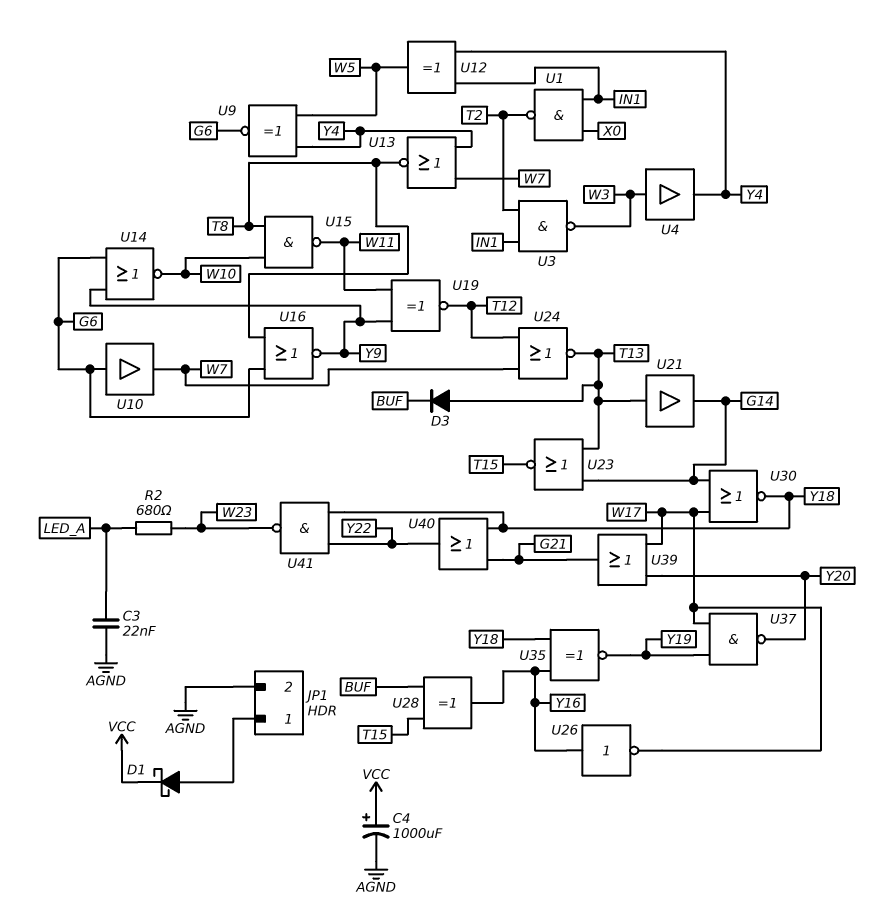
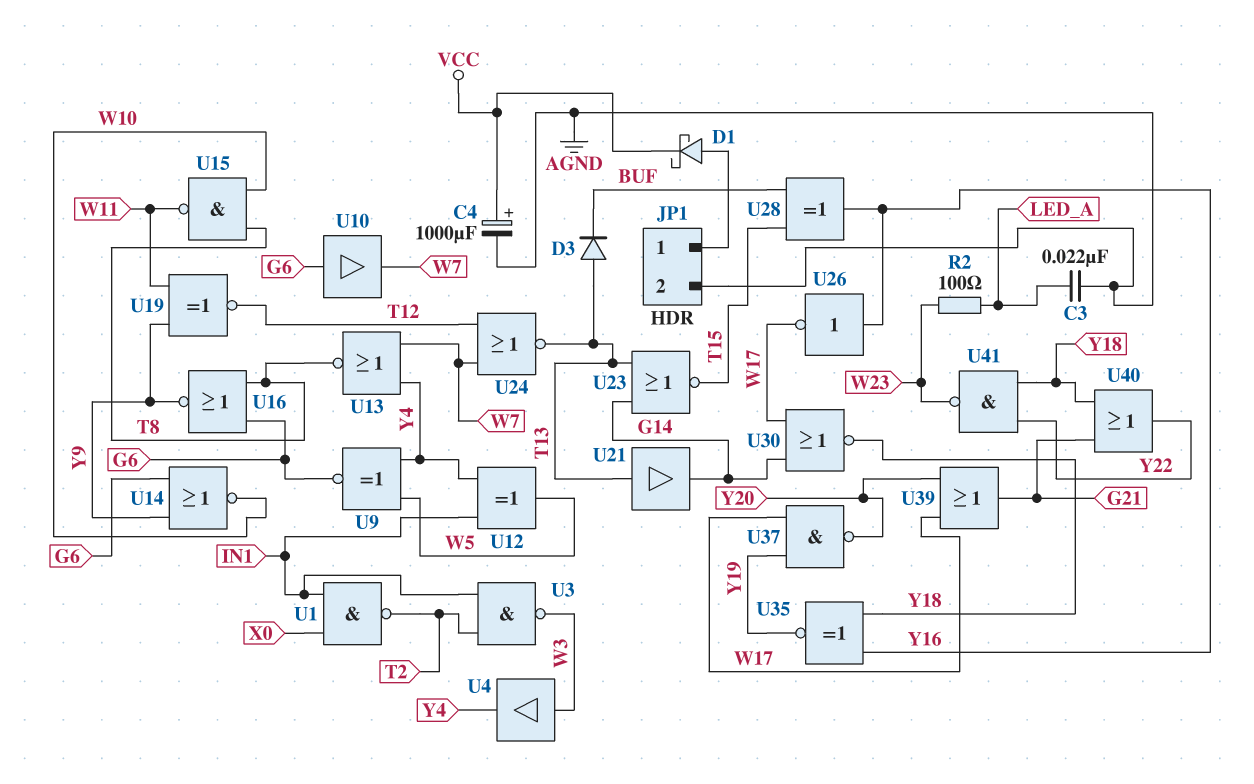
R2: 680 (LED_A, W23) -> 100 (LED_A, W23)

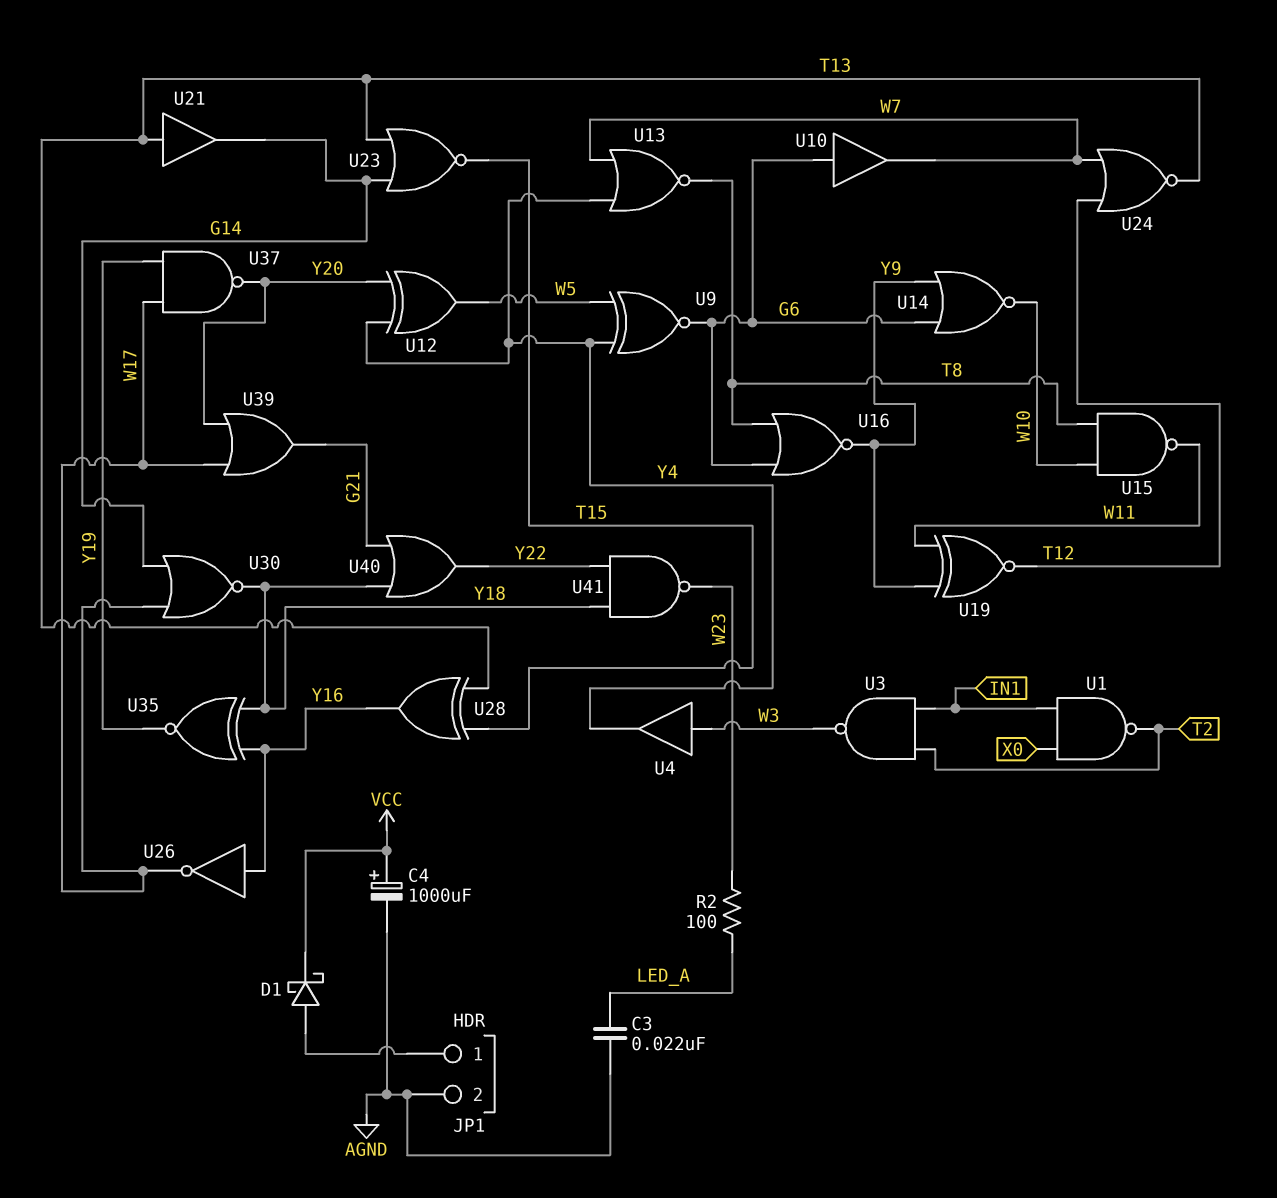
D3: diode (A T13, K BUF) -> none
U12: XOR (in IN1, in Y4, out W5) -> XOR (in Y4, in Y20, out W5)
U28: XOR (in BUF, in T15, out Y16) -> XOR (in T13, in T15, out Y16)

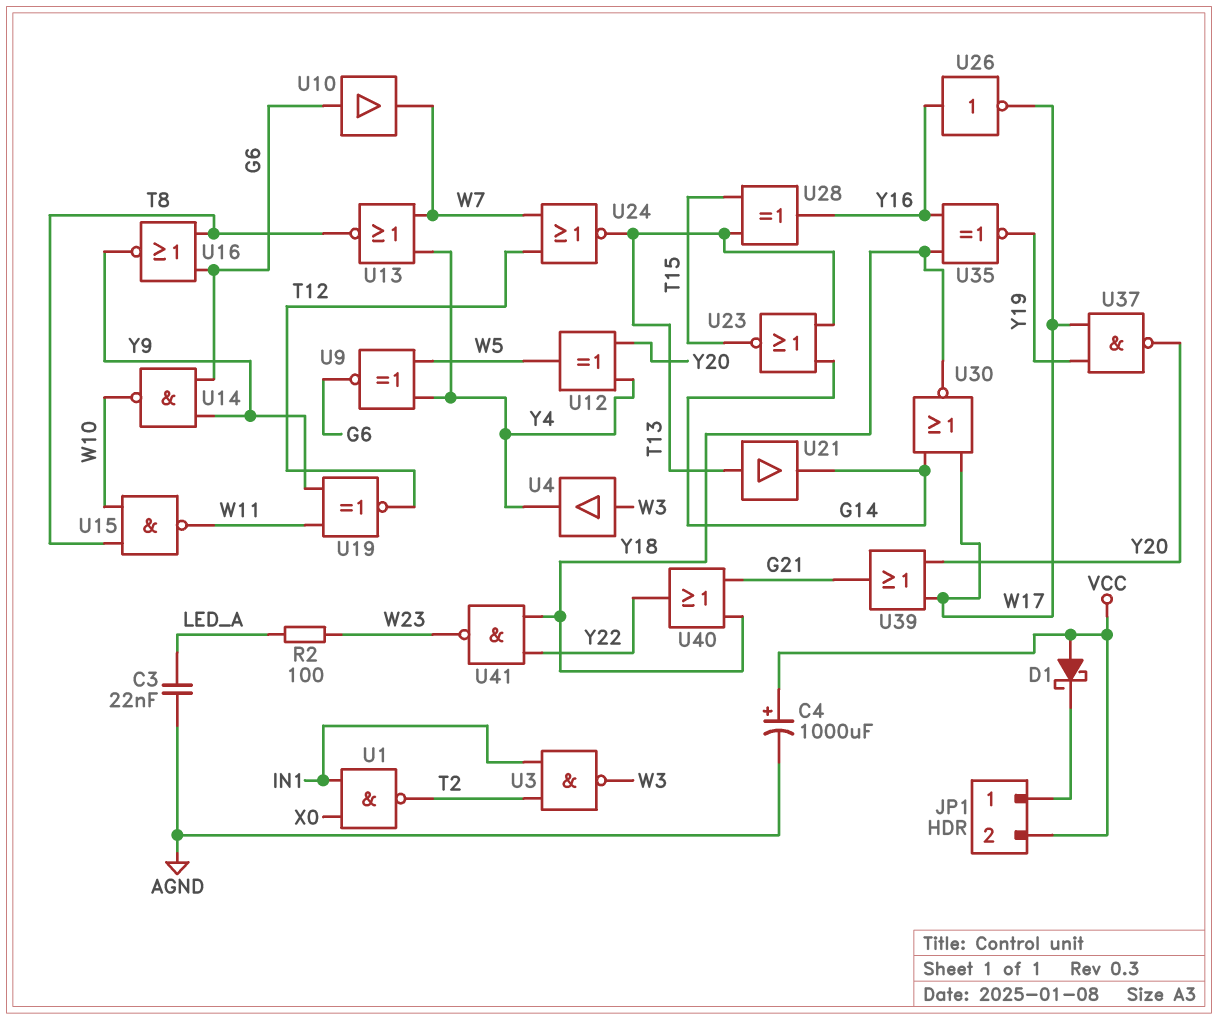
D1: schottky (A JP1/1, K VCC) -> schottky (A VCC, K JP1/1)
JP1 pin 2: AGND -> VCC
U14: NOR (in G6, in Y9, out W10) -> NAND (in G6, in Y9, out W10)

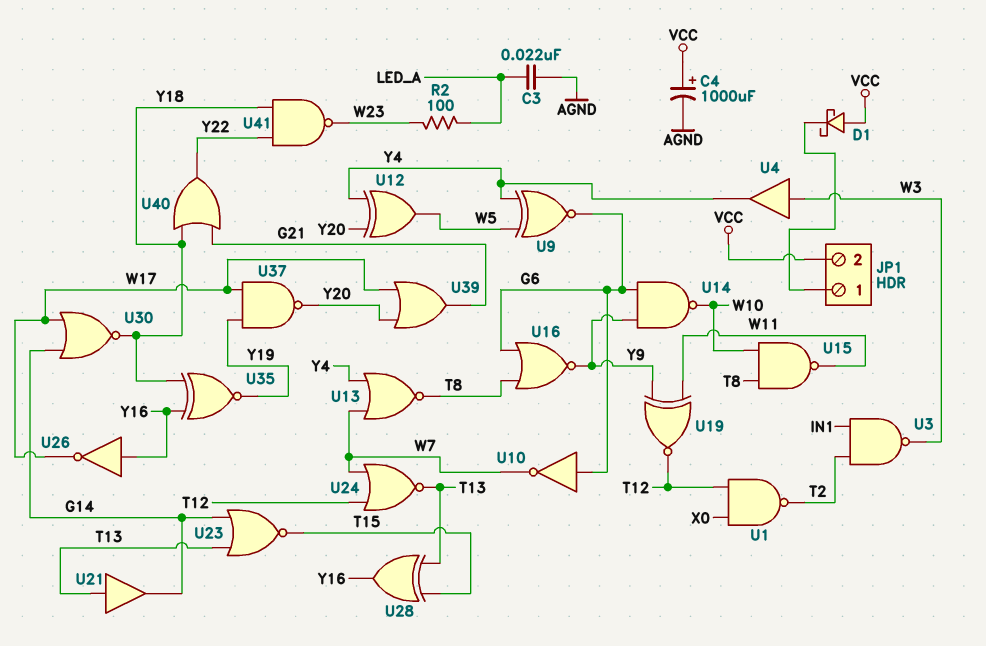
U1: NAND (in IN1, in X0, out T2) -> NAND (in T12, in X0, out T2)
U10: buffer (in G6, out W7) -> NOT (in G6, out W7)

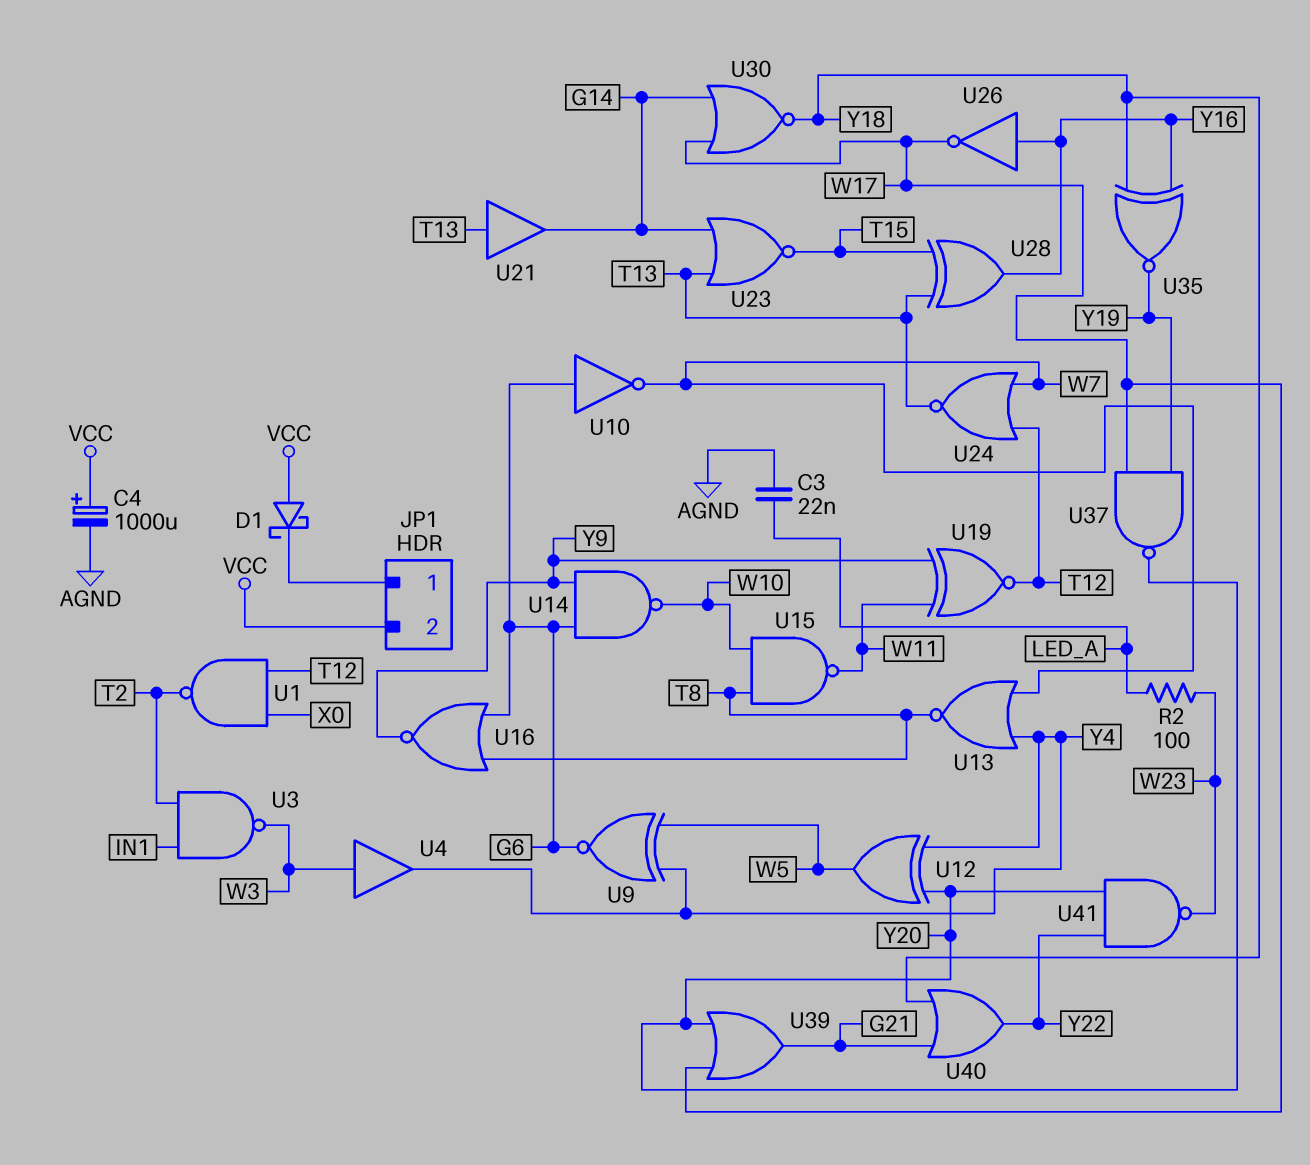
U41: NAND (in Y18, in Y22, out W23) -> NAND (in Y20, in Y22, out W23)

